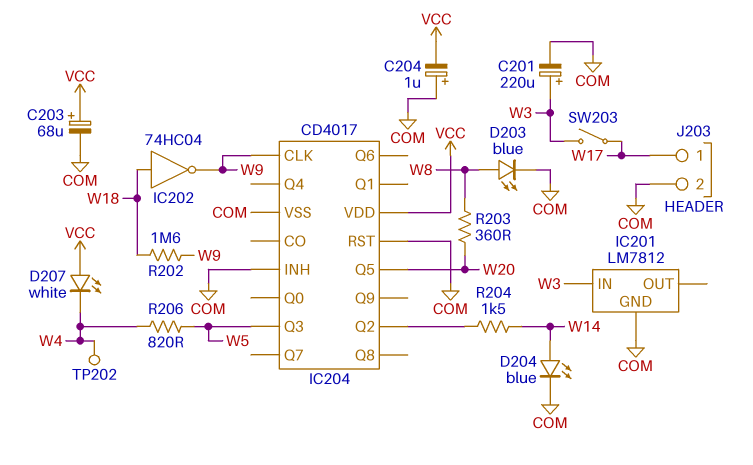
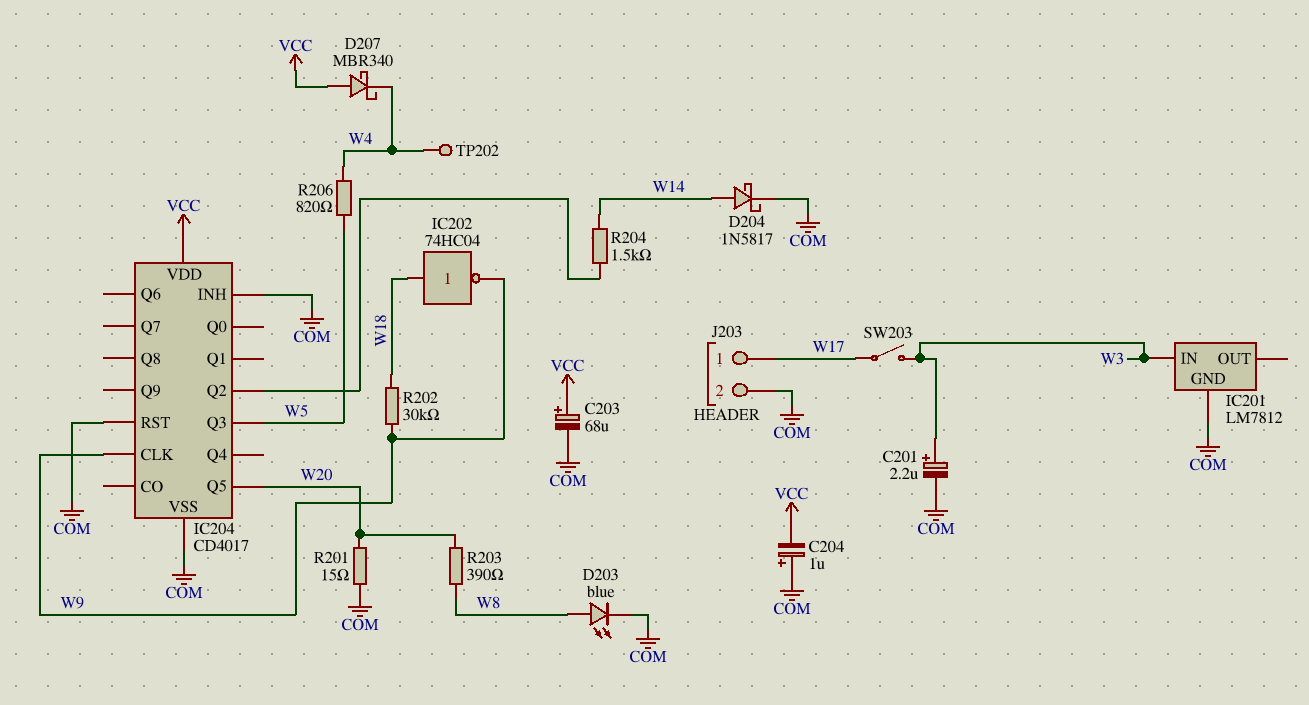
C201: 220uF (plus W3, minus COM) -> 2.2uF (plus W3, minus COM)
D204: LED blue (A W14, K COM) -> schottky 1N5817 (A W14, K COM)
D207: LED white (A VCC, K W4) -> schottky MBR340 (A VCC, K W4)
R201: none -> 15 (COM, W20)
R202: 1.6M (W9, W18) -> 30k (W9, W18)
R203: 360 (W8, W20) -> 390 (W8, W20)

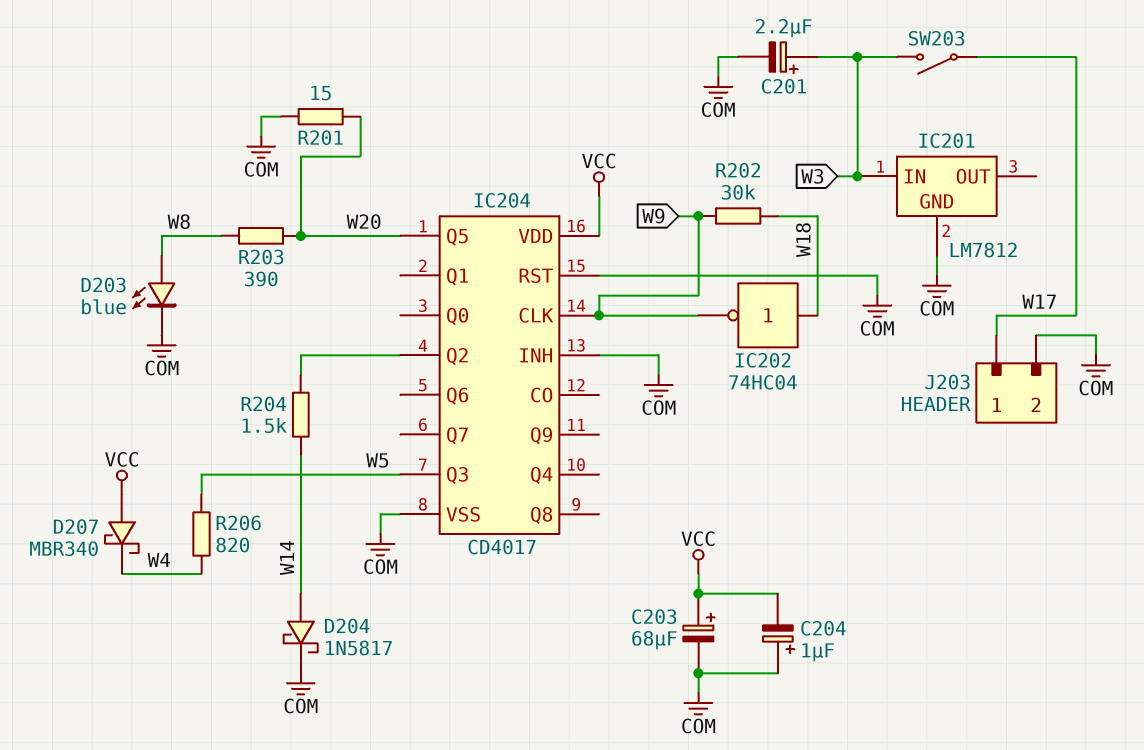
TP202: test point (W4) -> none

